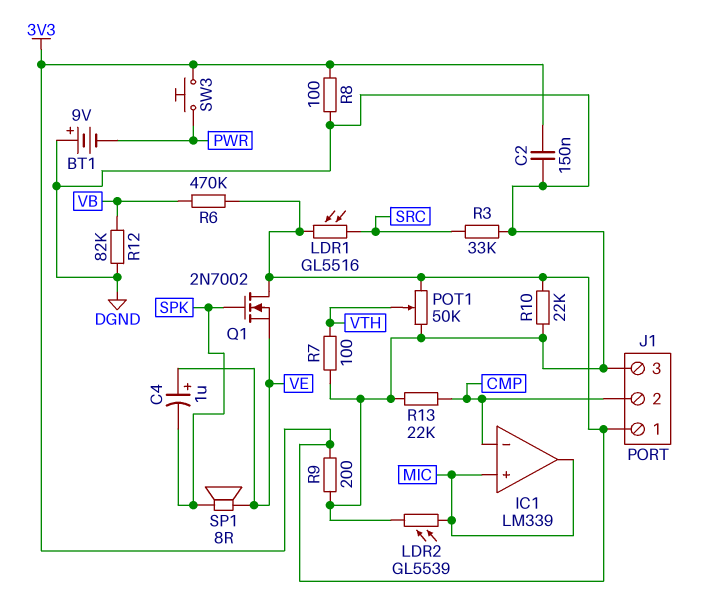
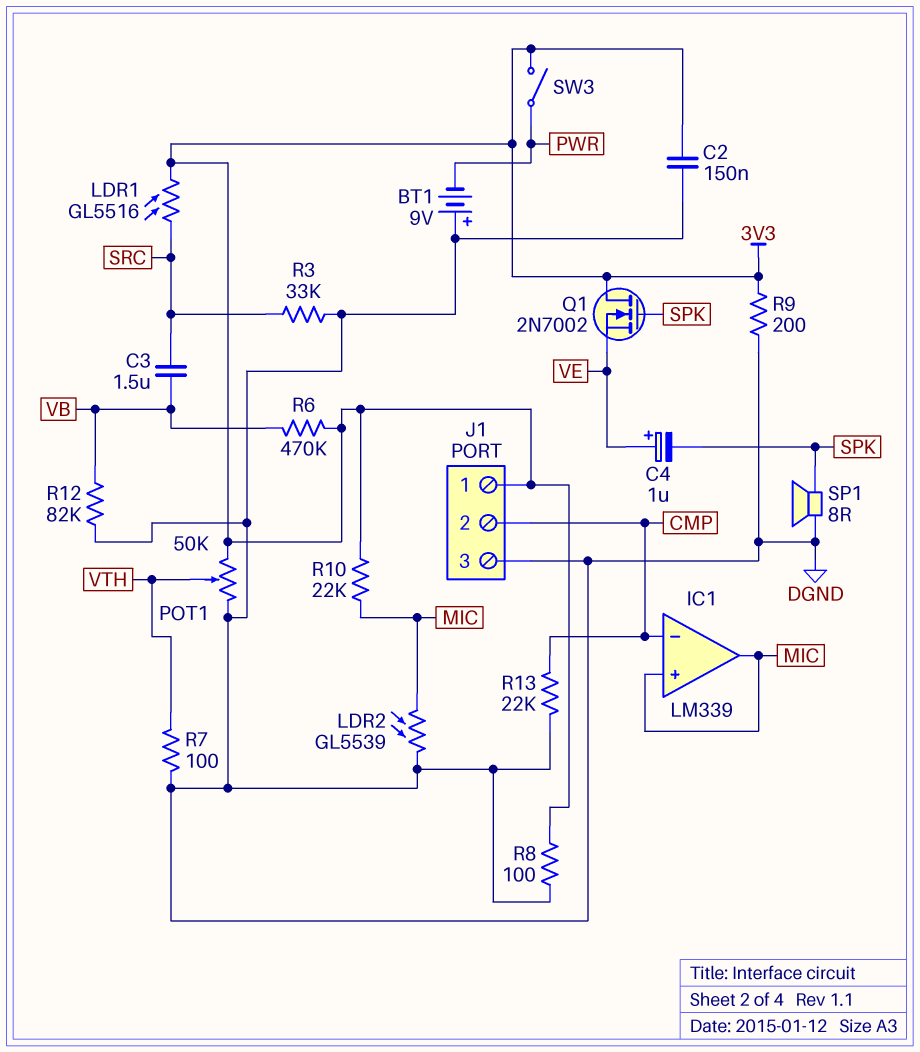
C3: none -> 1.5uF (SRC, VB)
R10: 22k (3V3, DGND) -> 22k (3V3, MIC)
SP1: speaker 8R (SPK, VE) -> speaker 8R (DGND, SPK)
SW3: button (3V3, PWR) -> switch (3V3, PWR)

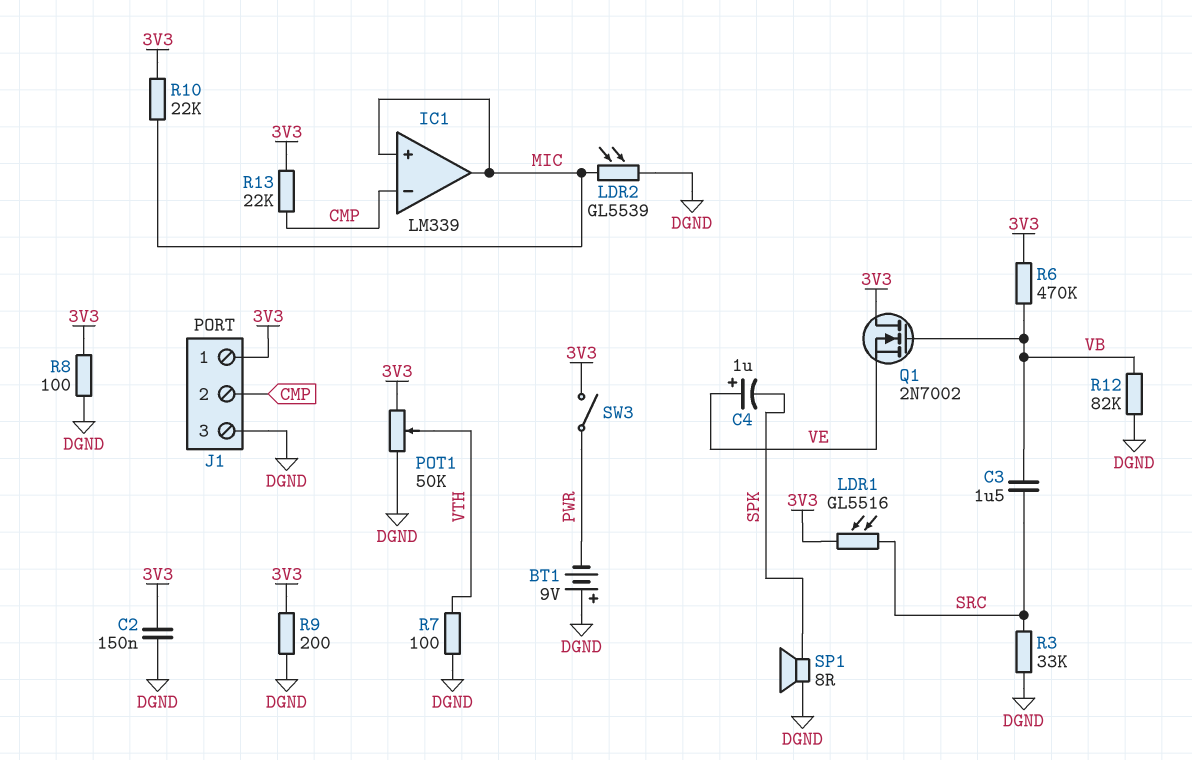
Q1: NMOS 2N7002 (G SPK, D 3V3, S VE) -> NMOS 2N7002 (G VB, D 3V3, S VE)
R13: 22k (CMP, DGND) -> 22k (3V3, CMP)

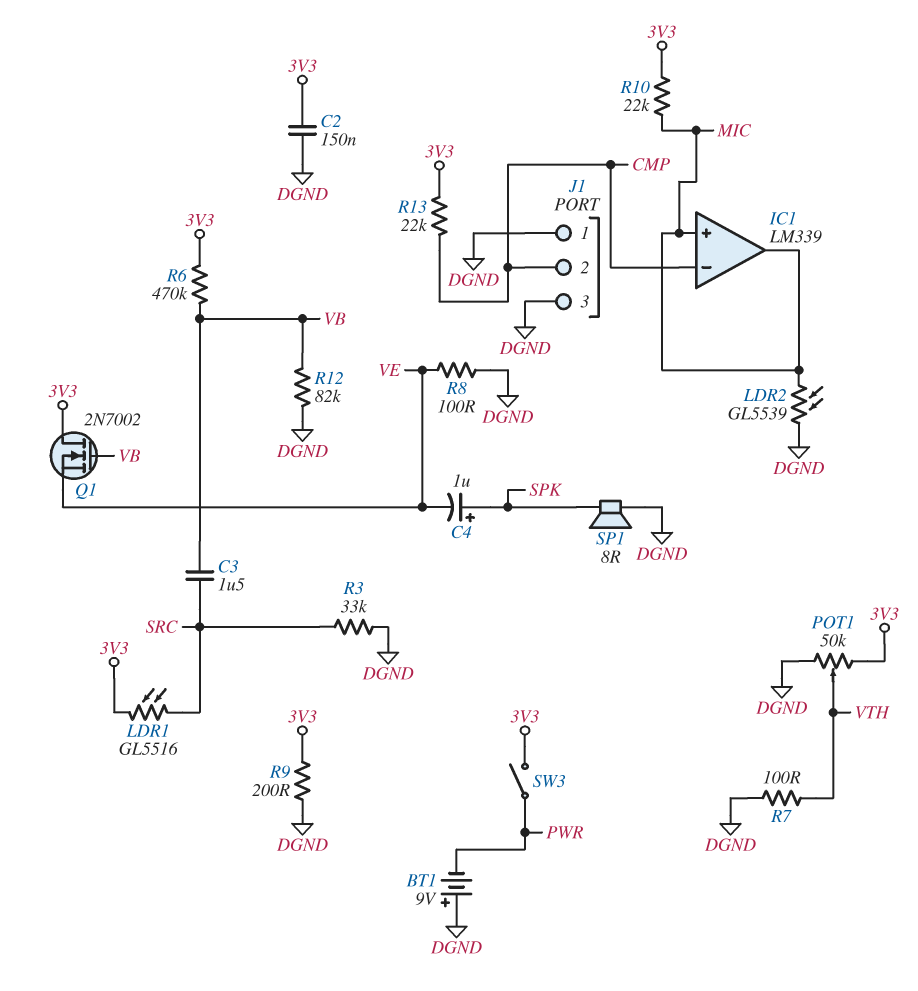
C4: 1uF (plus VE, minus SPK) -> 1uF (plus SPK, minus VE)
J1 pin 1: 3V3 -> DGND
R8: 100 (3V3, DGND) -> 100 (DGND, VE)

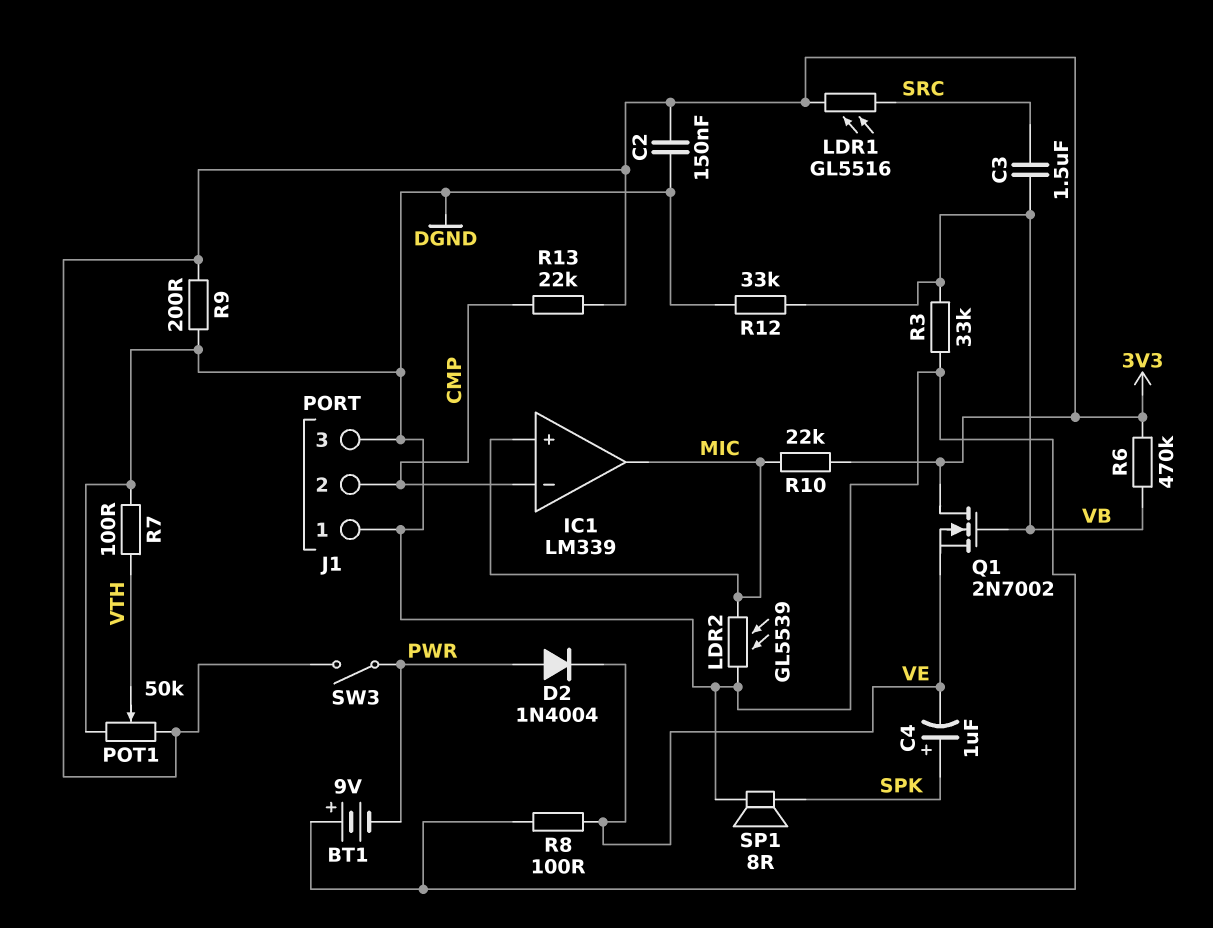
D2: none -> diode 1N4004 (A PWR, K VE)
R3: 33k (DGND, SRC) -> 33k (DGND, VB)
R12: 82k (DGND, VB) -> 33k (DGND, VB)

